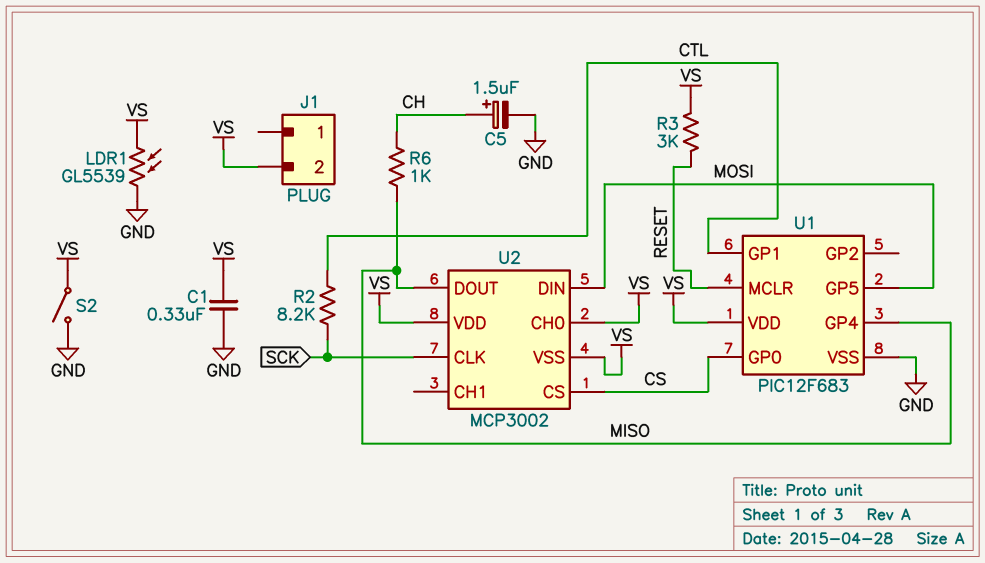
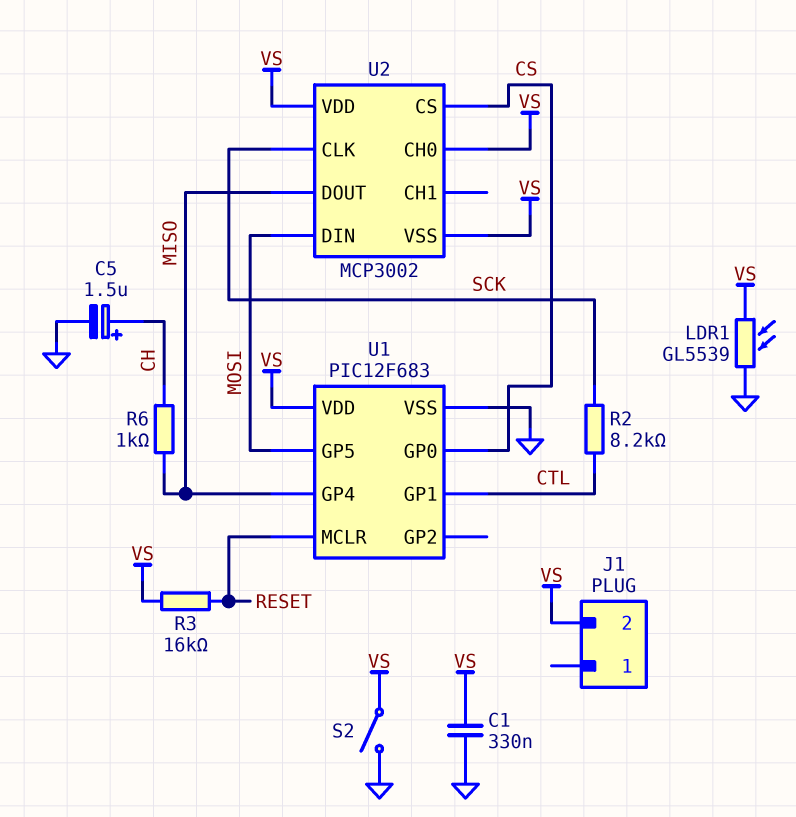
R3: 3k (RESET, VS) -> 16k (RESET, VS)

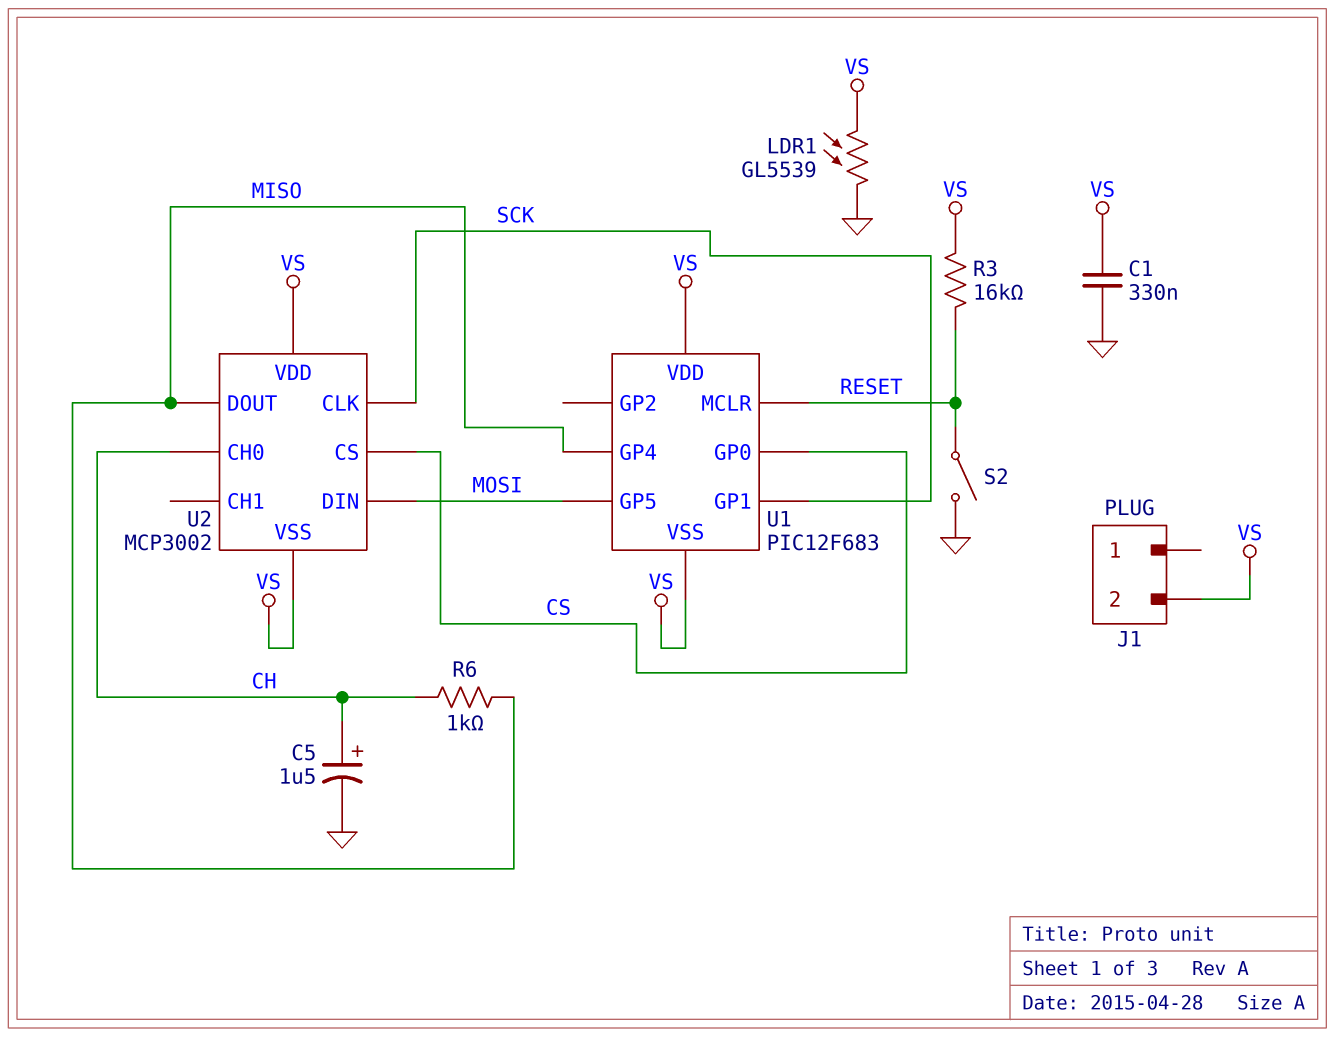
R2: 8.2k (CTL, SCK) -> none
S2: switch (GND, VS) -> switch (GND, RESET)
U1 pin GP1: CTL -> SCK
U1 pin VSS: GND -> VS
U2 pin CH0: VS -> CH

